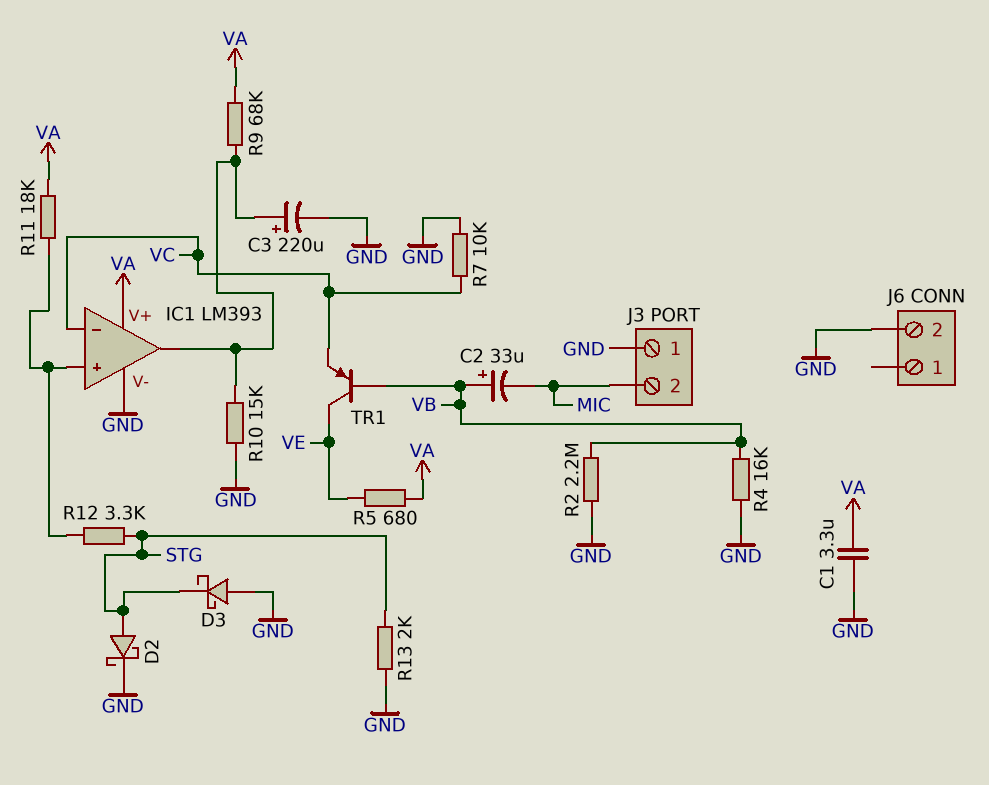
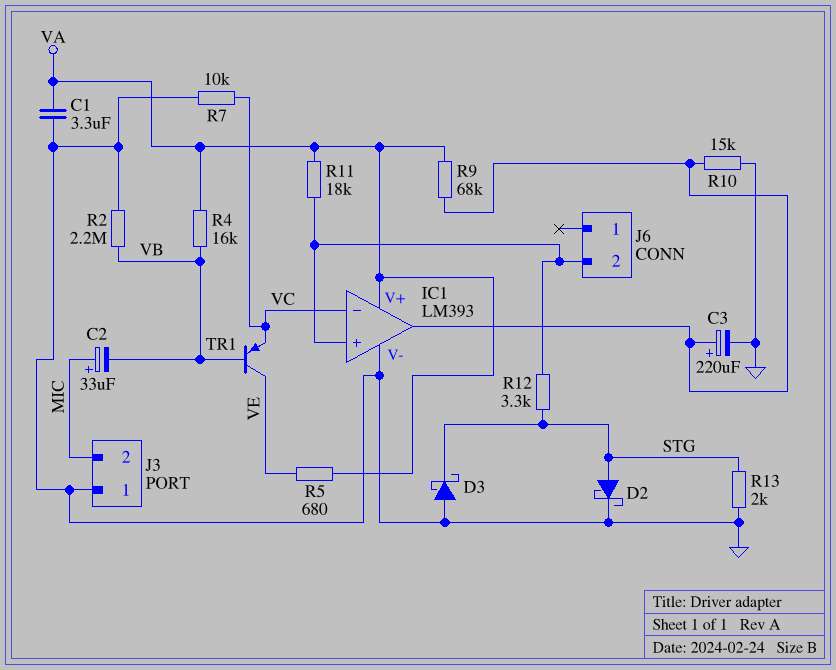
C2: 33uF (plus VB, minus MIC) -> 33uF (plus MIC, minus VB)
J6 pin 2: GND -> IC1/in+
R4: 16k (GND, VB) -> 16k (VA, VB)

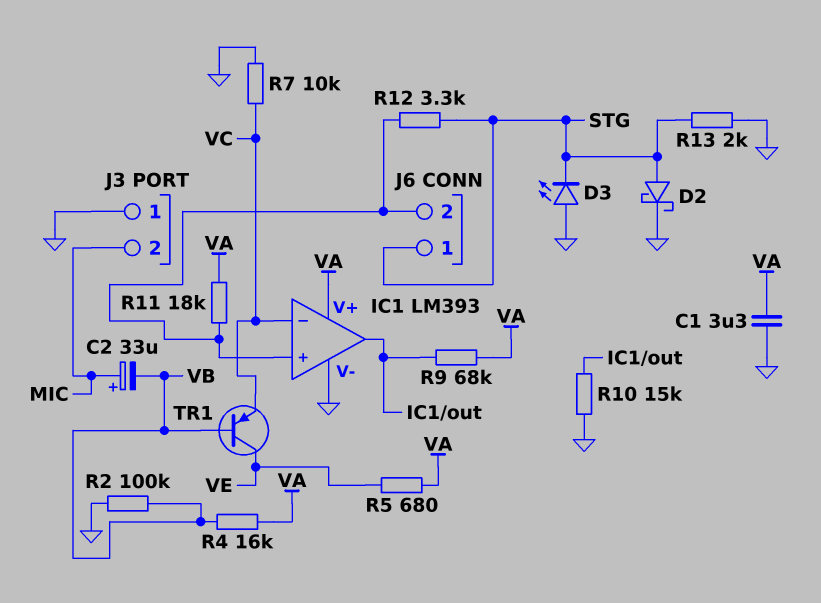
C3: 220uF (plus IC1/out, minus GND) -> none
D3: schottky (A GND, K STG) -> LED (A GND, K STG)
J6 pin 1: none -> STG
R2: 2.2M (GND, VB) -> 100k (GND, VB)

